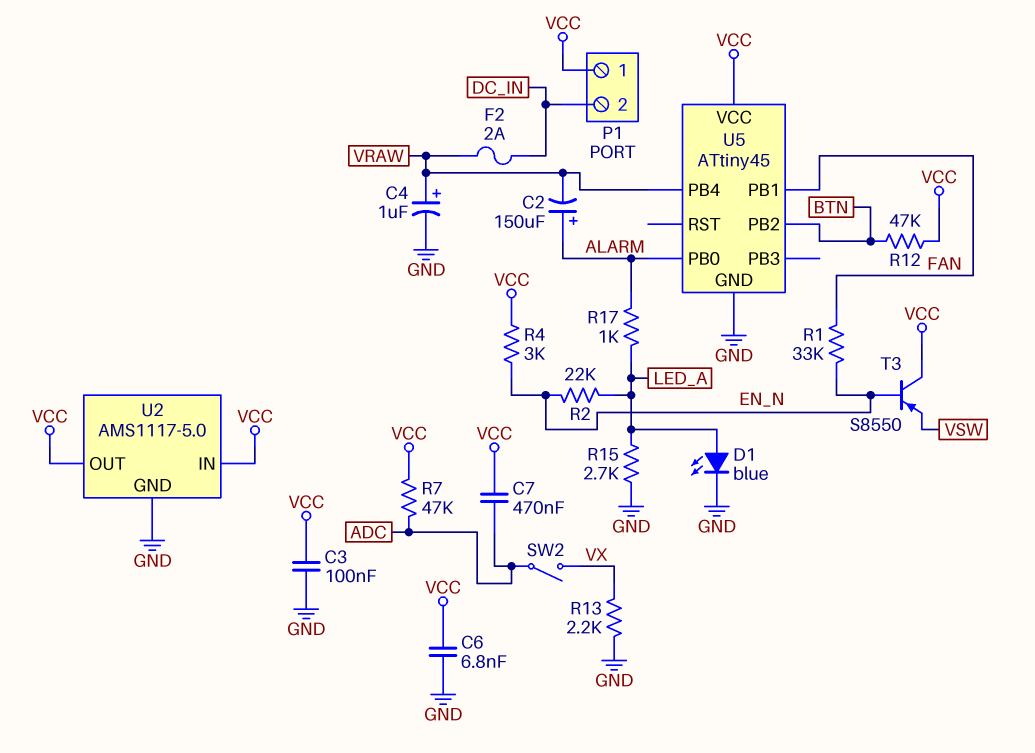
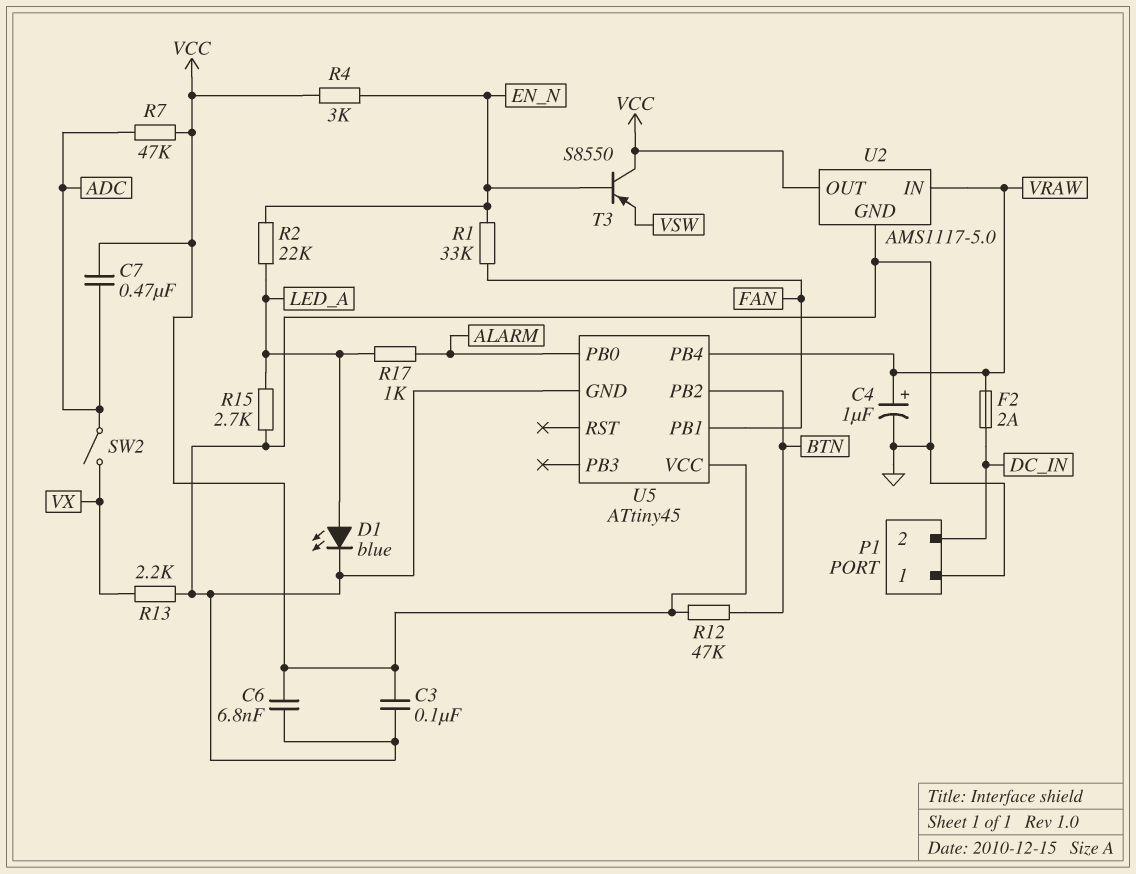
C2: 150uF (plus ALARM, minus VRAW) -> none
P1 pin 1: VCC -> GND
U2 pin IN: VCC -> VRAW

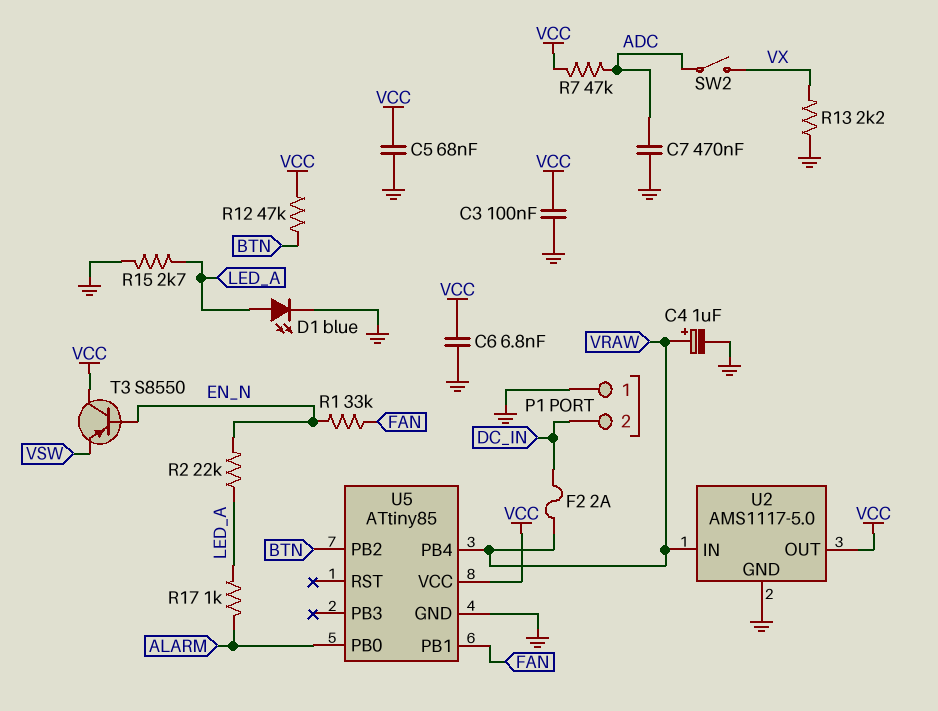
C5: none -> 68nF (GND, VCC)
C7: 470nF (ADC, VCC) -> 470nF (ADC, GND)
R4: 3k (EN_N, VCC) -> none
U5: ATtiny45 -> ATtiny85

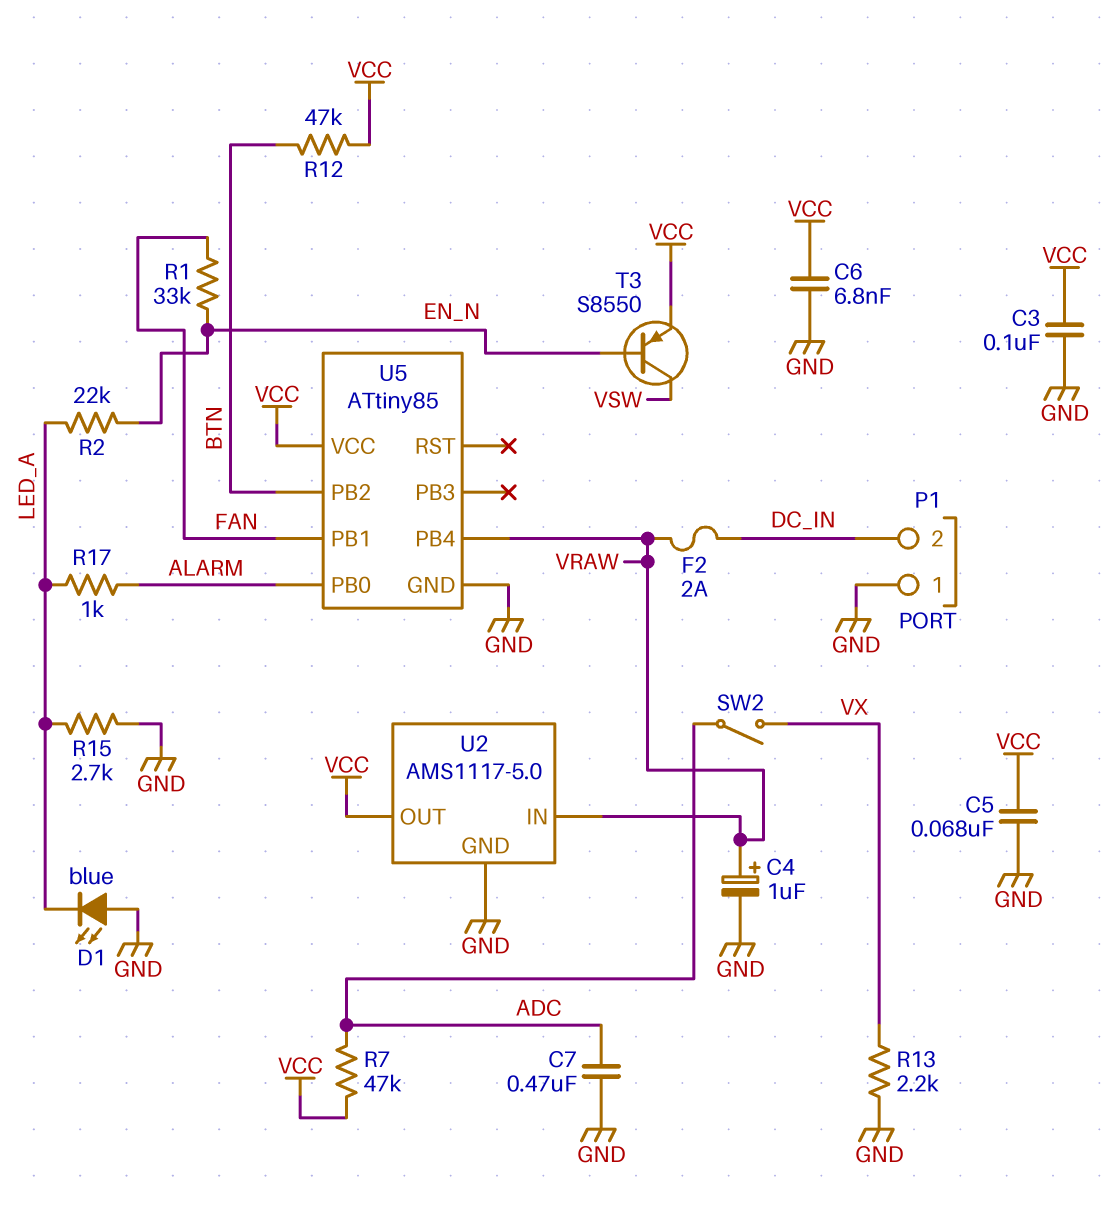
D1: LED blue (A LED_A, K GND) -> LED blue (A GND, K LED_A)
T3: PNP S8550 (B EN_N, C VCC, E VSW) -> PNP S8550 (B EN_N, C VSW, E VCC)

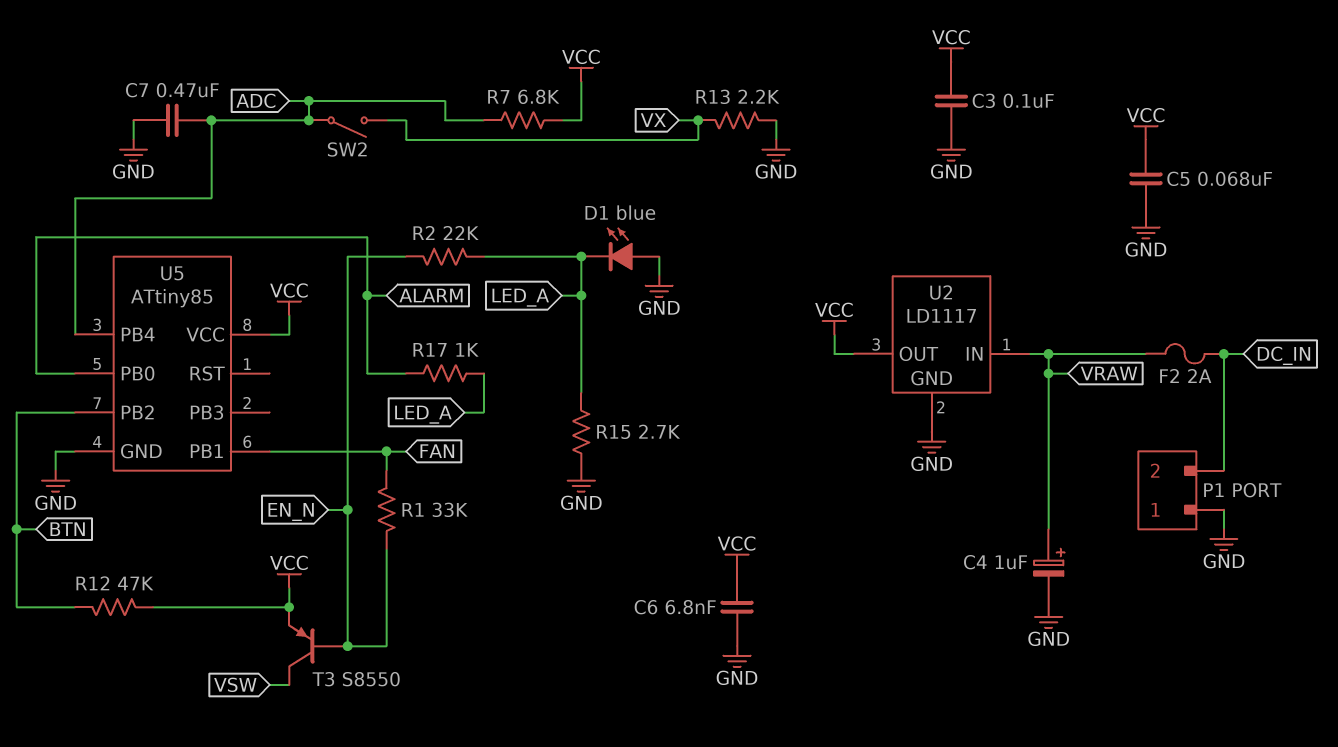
R7: 47k (ADC, VCC) -> 6.8k (ADC, VCC)
U2: AMS1117-5.0 -> LD1117
U5 pin PB4: VRAW -> ADC

